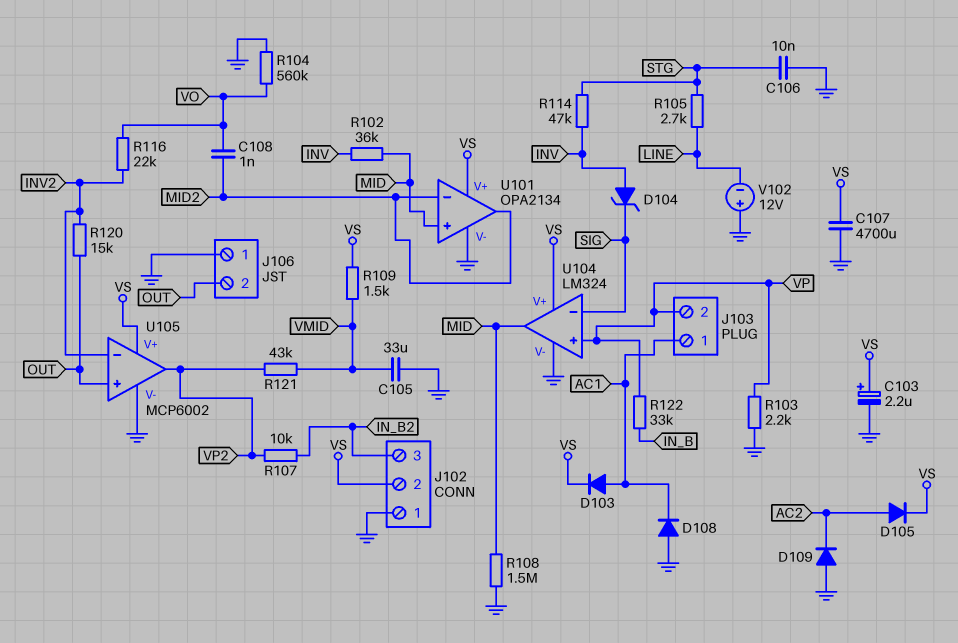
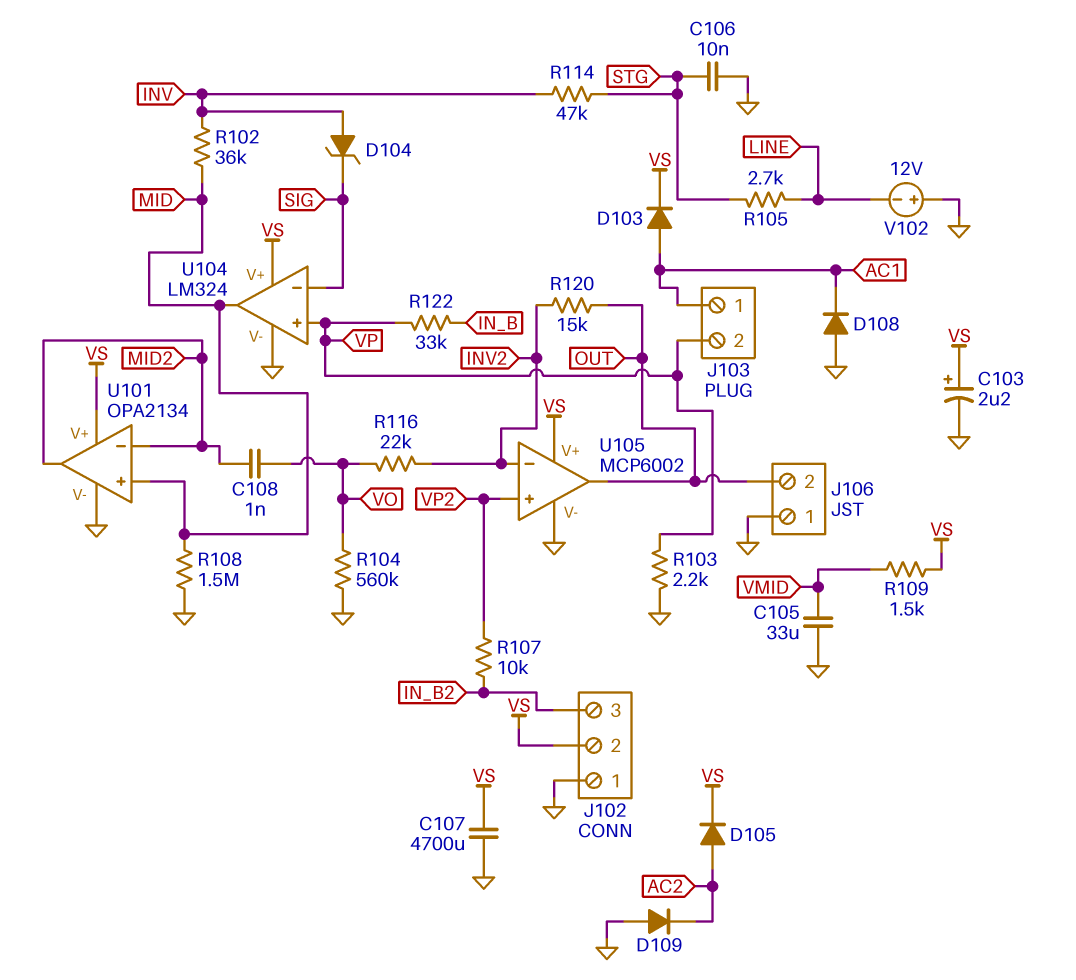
R121: 43k (VMID, VP2) -> none
U105 pin in+: OUT -> VP2
U105 pin out: VP2 -> OUT

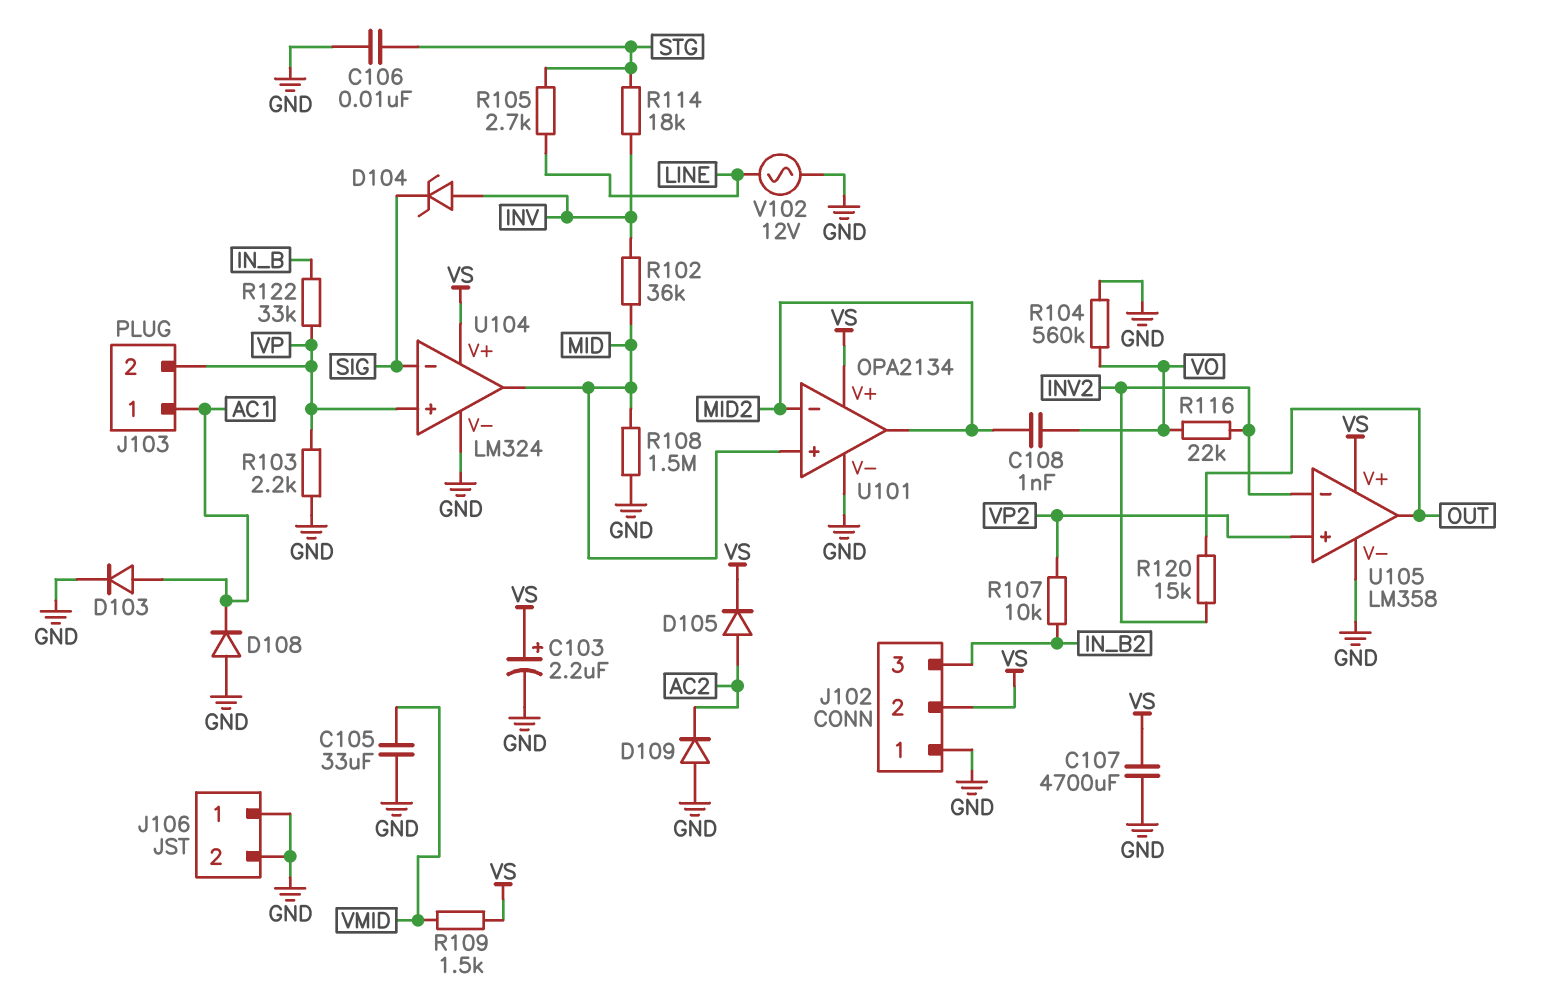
D103: diode (A AC1, K VS) -> diode (A AC1, K GND)
J106 pin 2: OUT -> GND
R114: 47k (INV, STG) -> 18k (INV, STG)
U105: MCP6002 -> LM358
V102: 12V (plus GND, minus LINE) -> AC 12V (GND, LINE)

